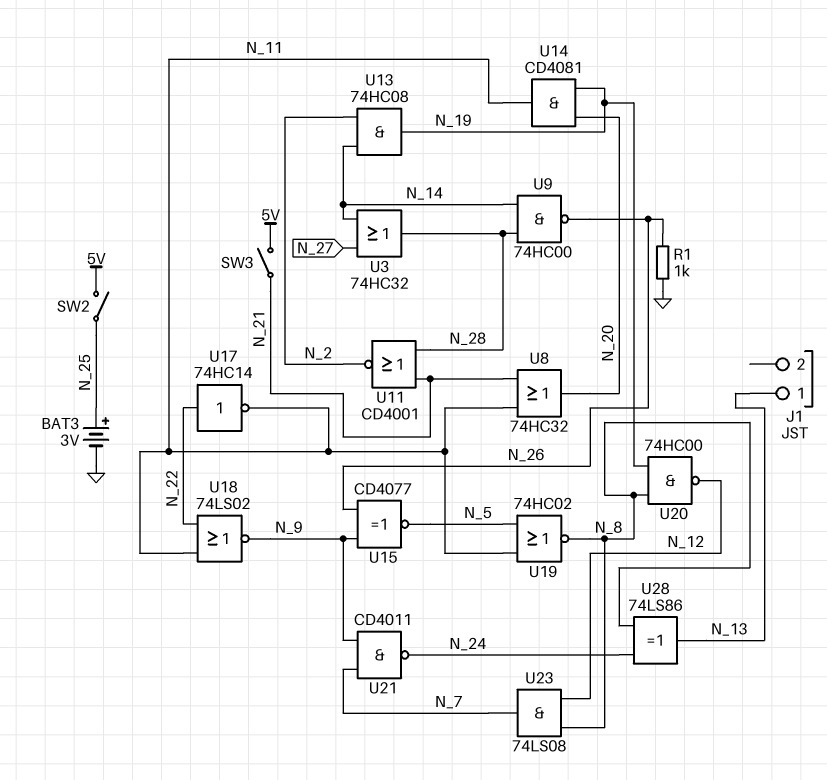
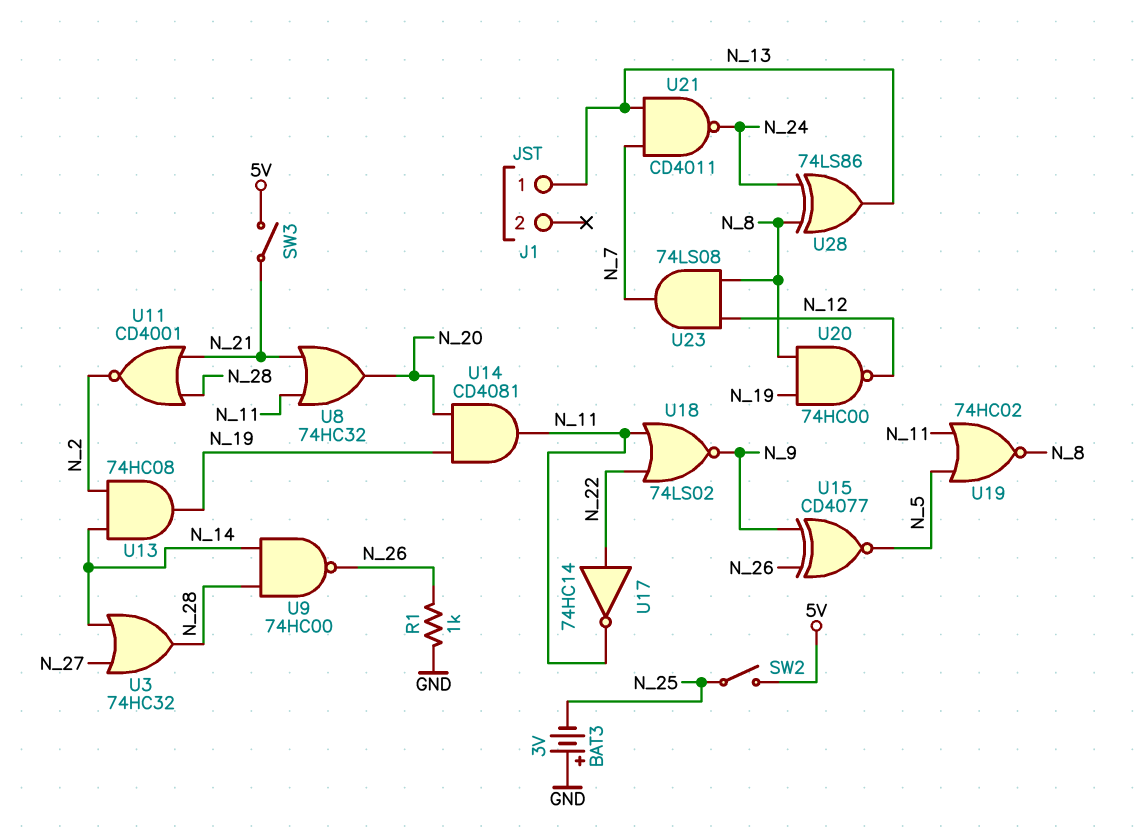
BAT3: 3V (plus N_25, minus GND) -> 3V (plus GND, minus N_25)
U21: NAND CD4011 (in N_7, in N_9, out N_24) -> NAND CD4011 (in N_7, in N_13, out N_24)

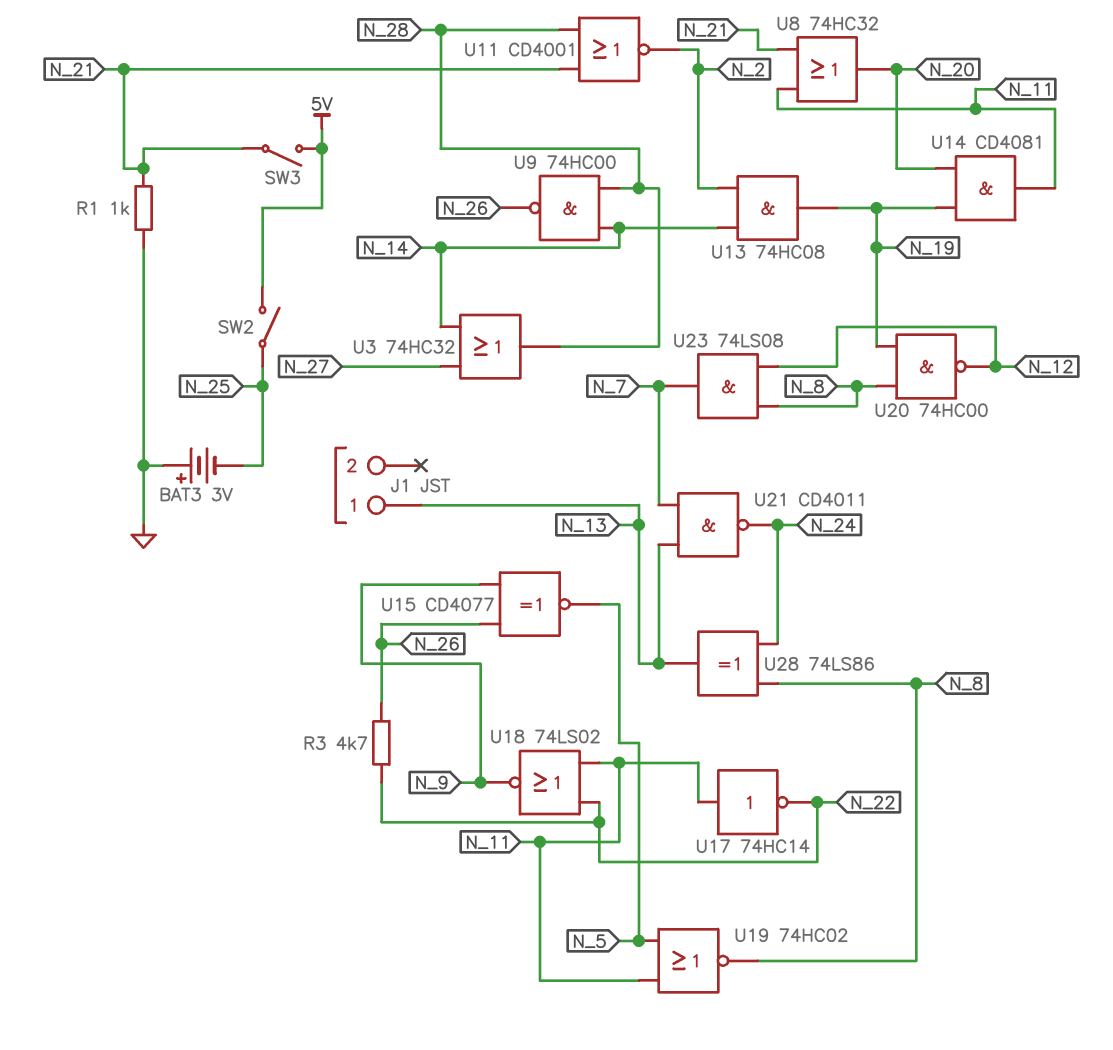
R1: 1k (GND, N_26) -> 1k (GND, N_21)
R3: none -> 4.7k (N_22, N_26)
U17: NOT 74HC14 (in N_22, out N_11) -> NOT 74HC14 (in N_11, out N_22)

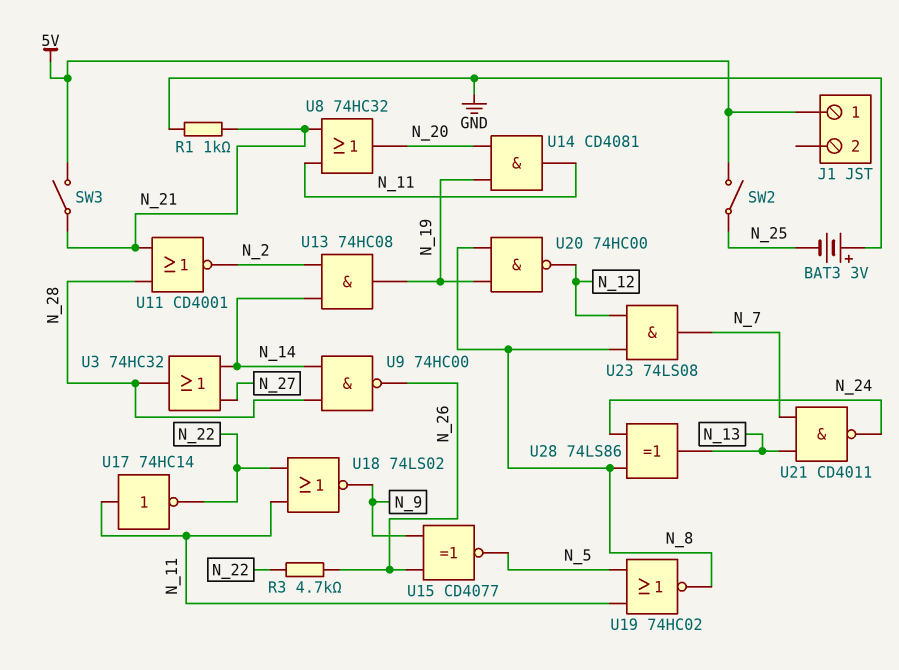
J1 pin 1: N_13 -> 5V

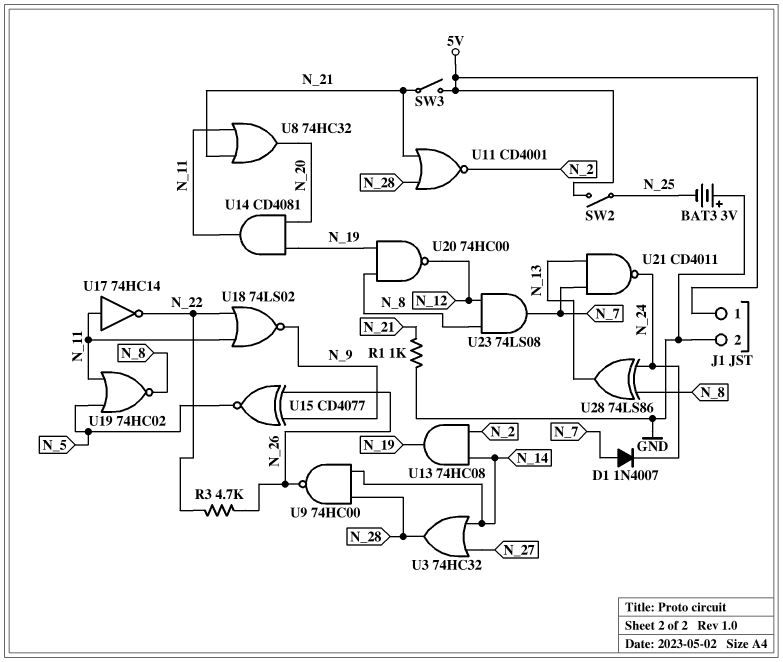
D1: none -> diode 1N4007 (A N_7, K N_24)
J1 pin 2: none -> GND

